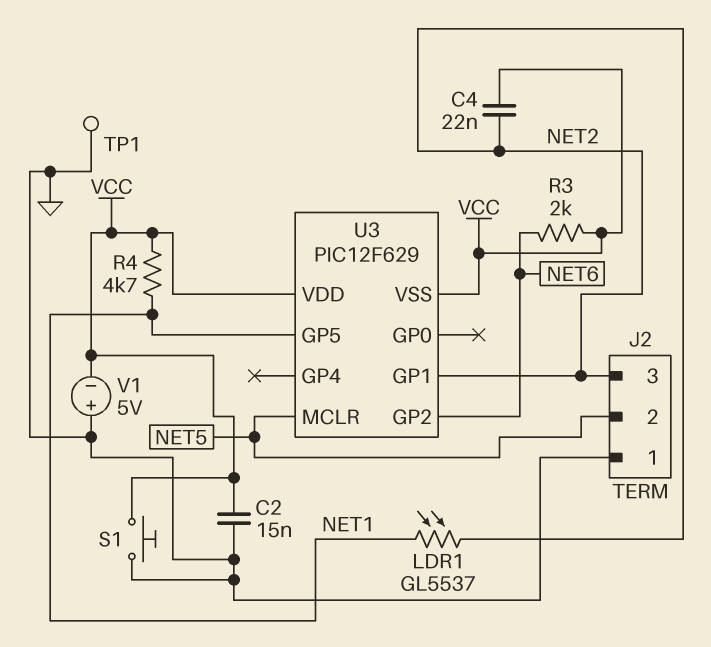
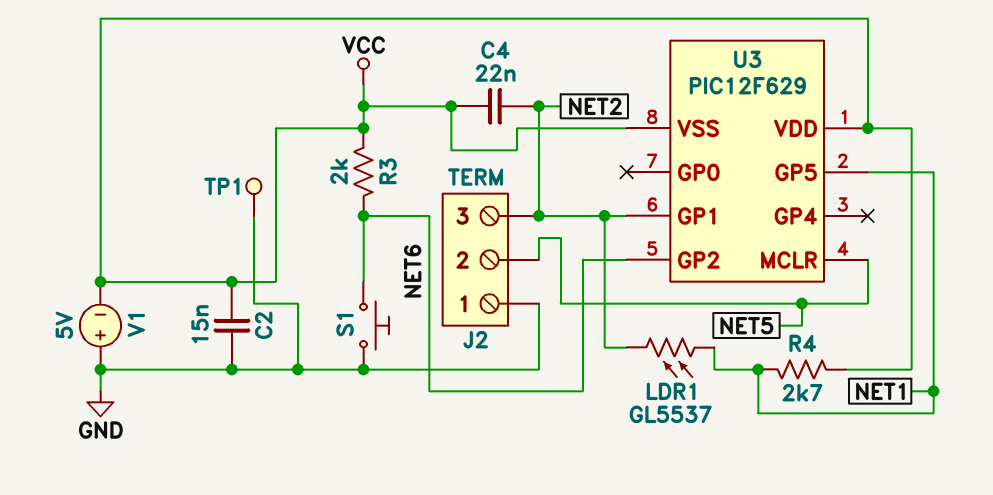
R4: 4.7k (NET1, VCC) -> 2.7k (NET1, VCC)
S1: button (GND, VCC) -> button (GND, NET6)

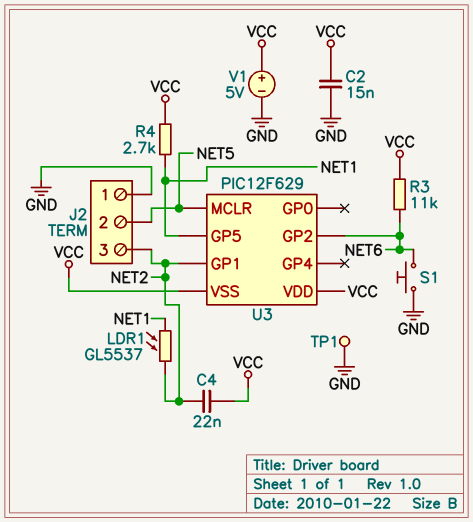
R3: 2k (NET6, VCC) -> 11k (NET6, VCC)
V1: 5V (plus GND, minus VCC) -> 5V (plus VCC, minus GND)

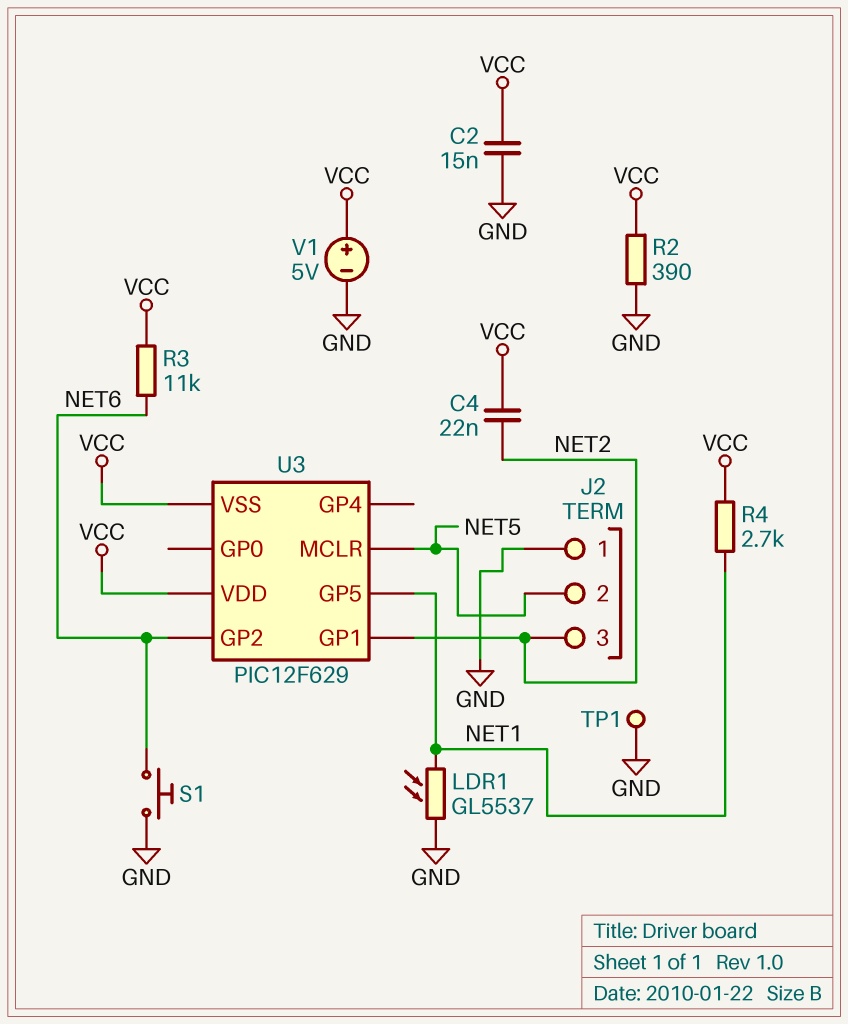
LDR1: GL5537 (NET1, NET2) -> GL5537 (GND, NET1)
R2: none -> 390 (GND, VCC)

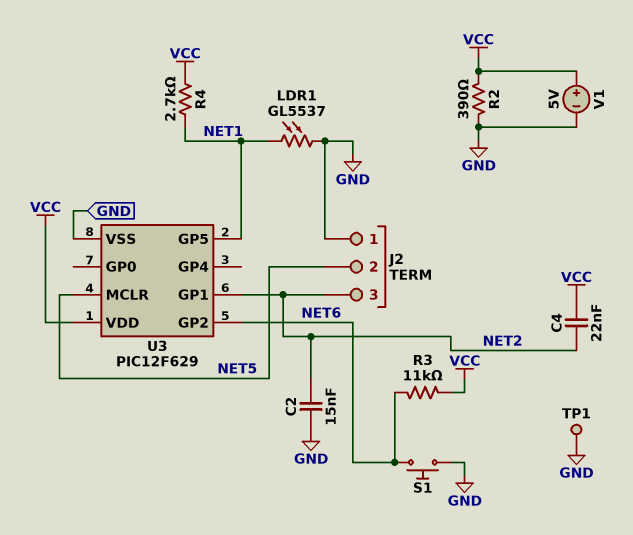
C2: 15nF (GND, VCC) -> 15nF (GND, NET2)
U3 pin VSS: VCC -> GND

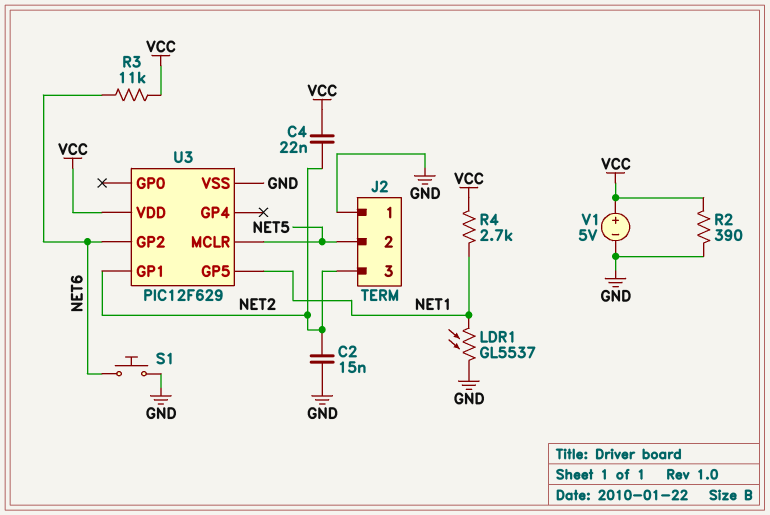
TP1: test point (GND) -> none

